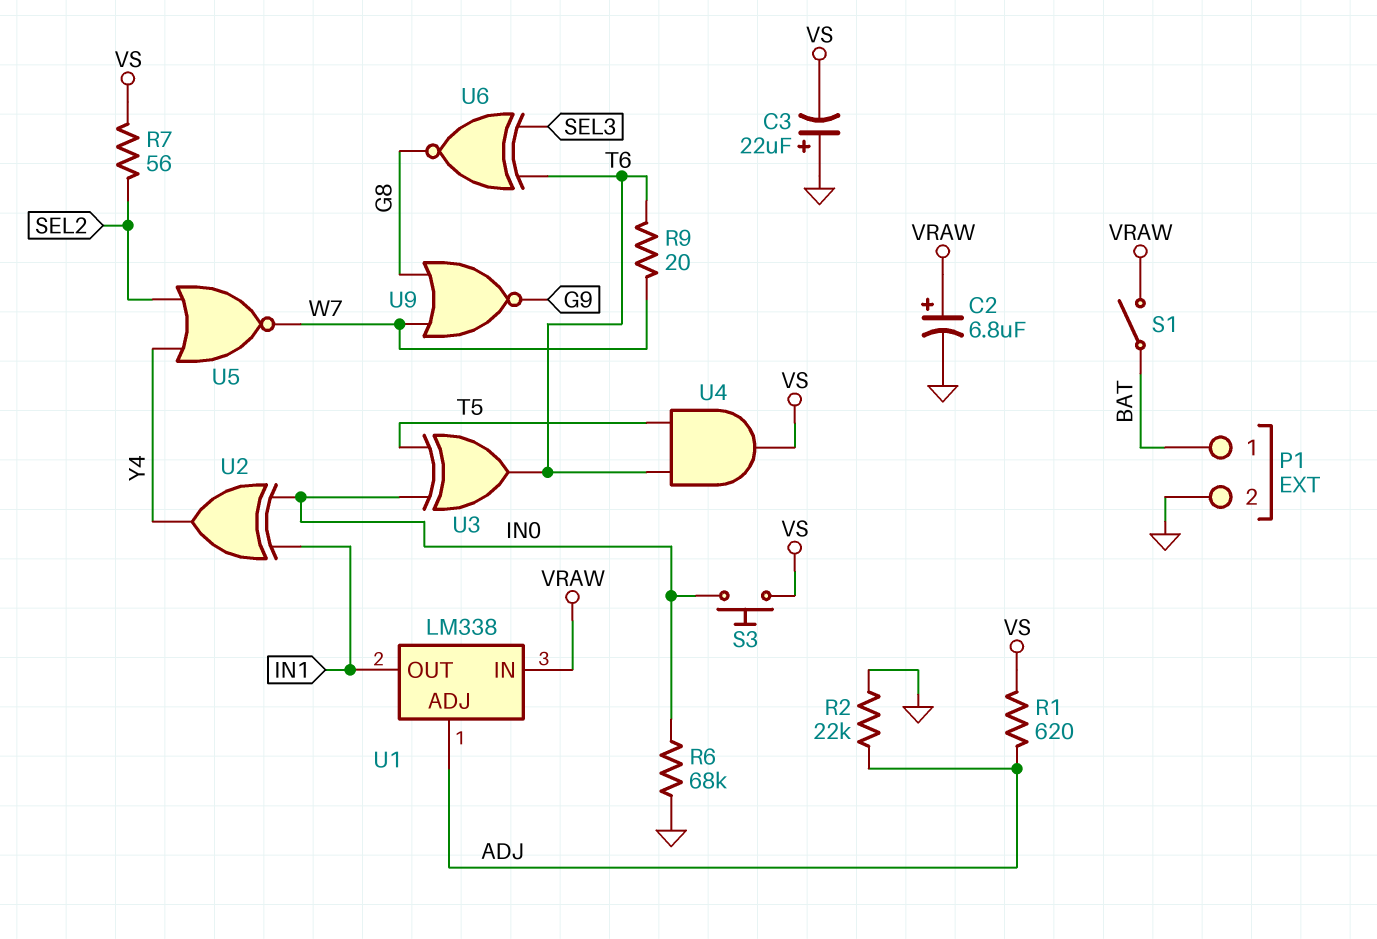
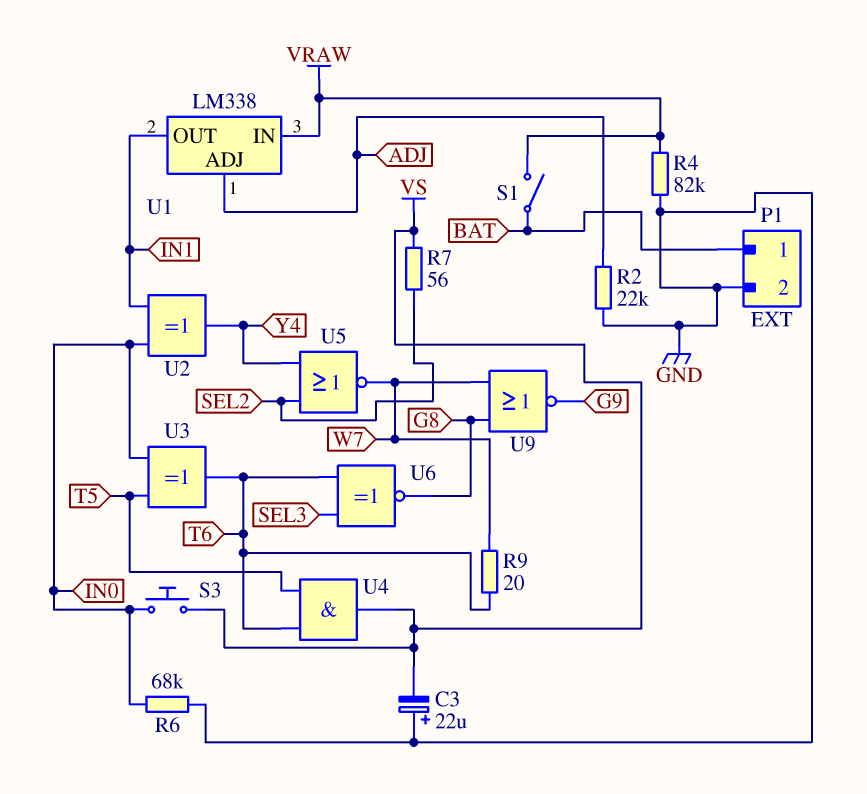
C2: 6.8uF (plus VRAW, minus GND) -> none
R1: 620 (ADJ, VS) -> none
R4: none -> 82k (GND, VRAW)

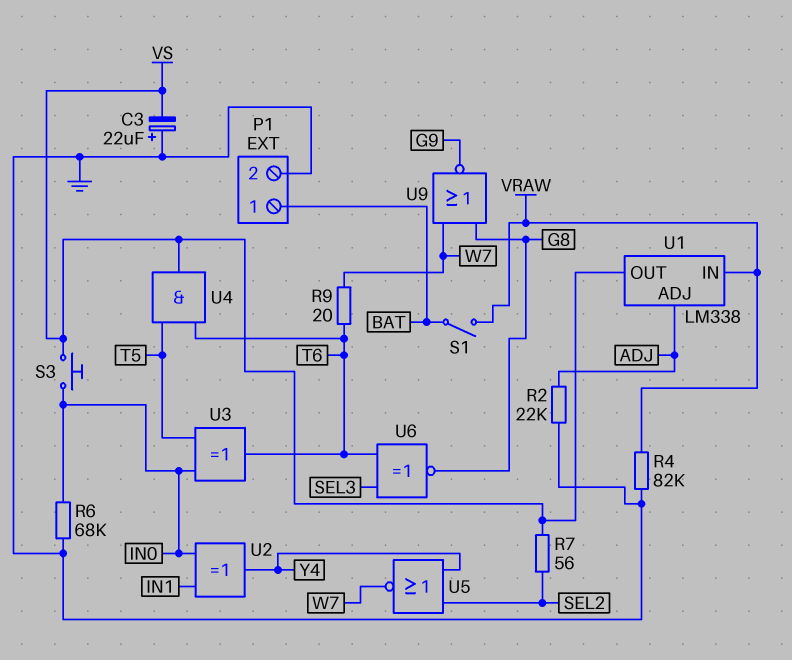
U1 pin OUT: IN1 -> VS

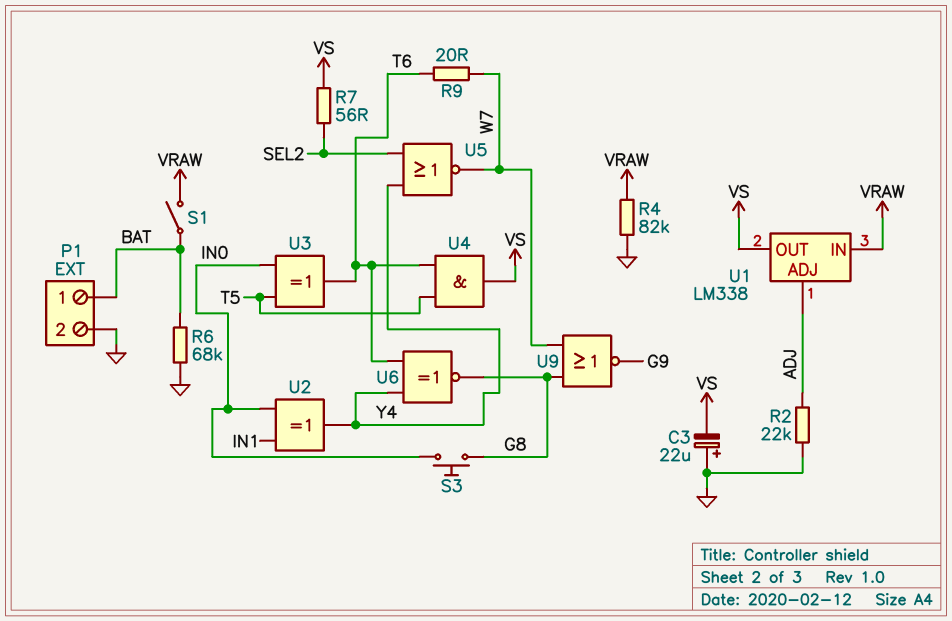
R6: 68k (GND, IN0) -> 68k (BAT, GND)
S3: button (IN0, VS) -> button (G8, IN0)
U6: XNOR (in SEL3, in T6, out G8) -> XNOR (in T6, in Y4, out G8)

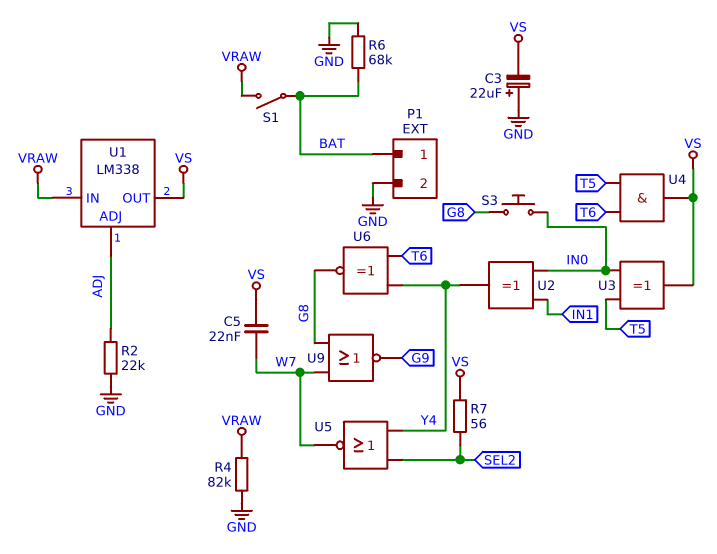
C5: none -> 22nF (VS, W7)
R9: 20 (T6, W7) -> none
U3: XOR (in IN0, in T5, out T6) -> XOR (in IN0, in T5, out VS)

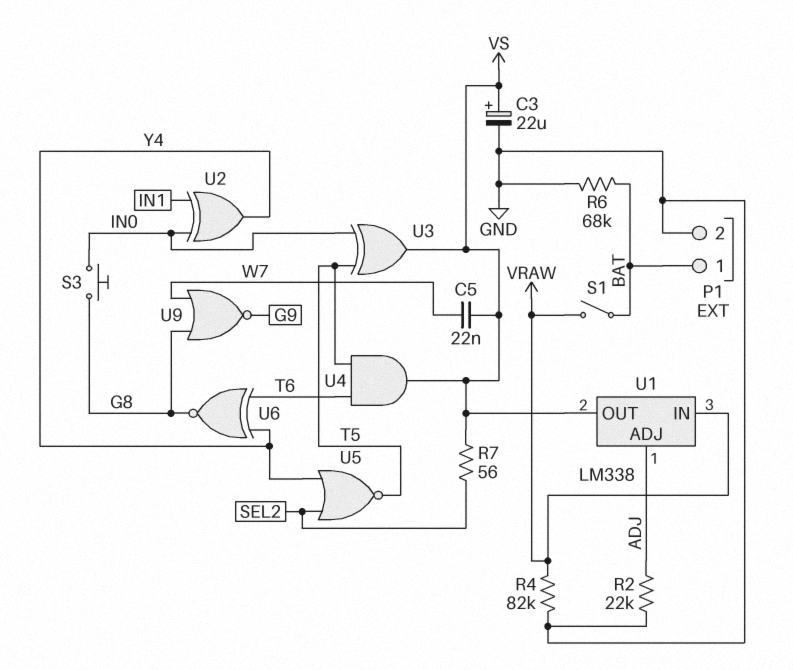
C3: 22uF (plus GND, minus VS) -> 22uF (plus VS, minus GND)
U5: NOR (in SEL2, in Y4, out W7) -> NOR (in SEL2, in Y4, out T5)

